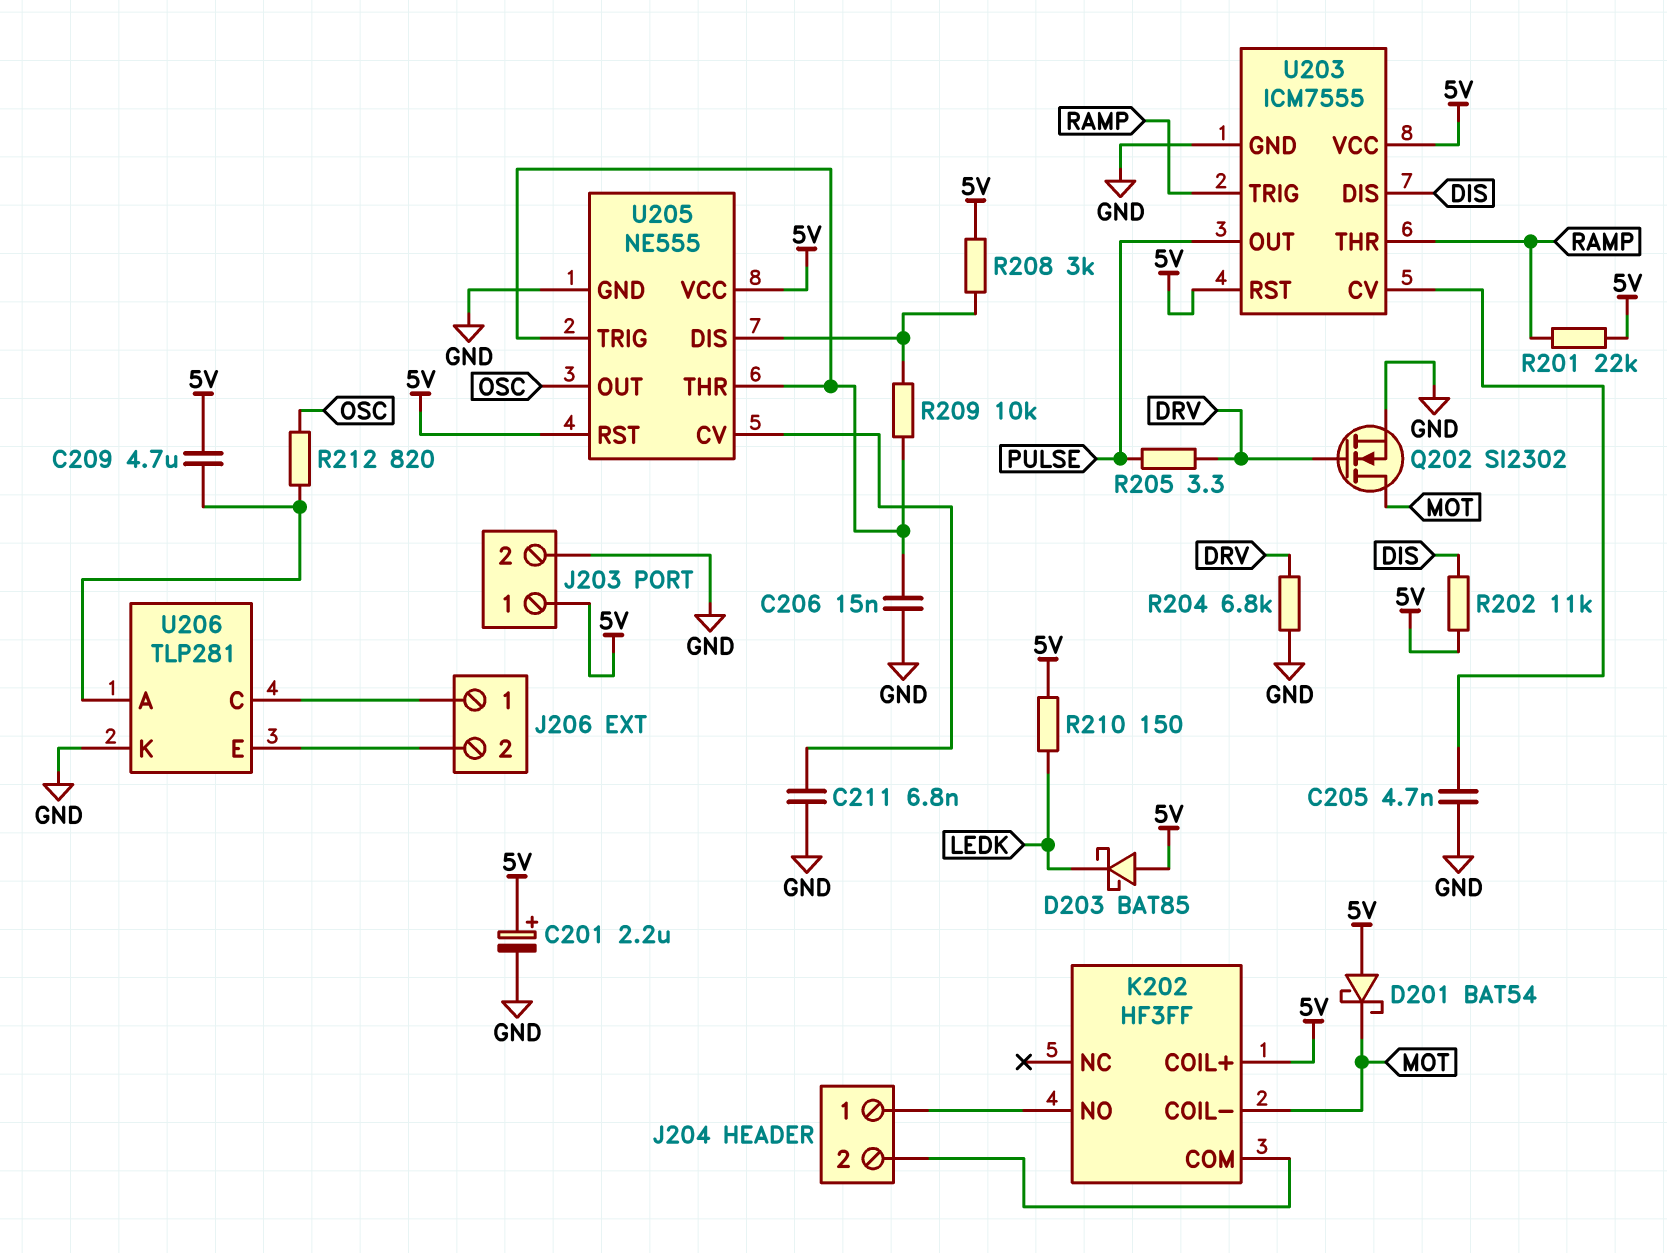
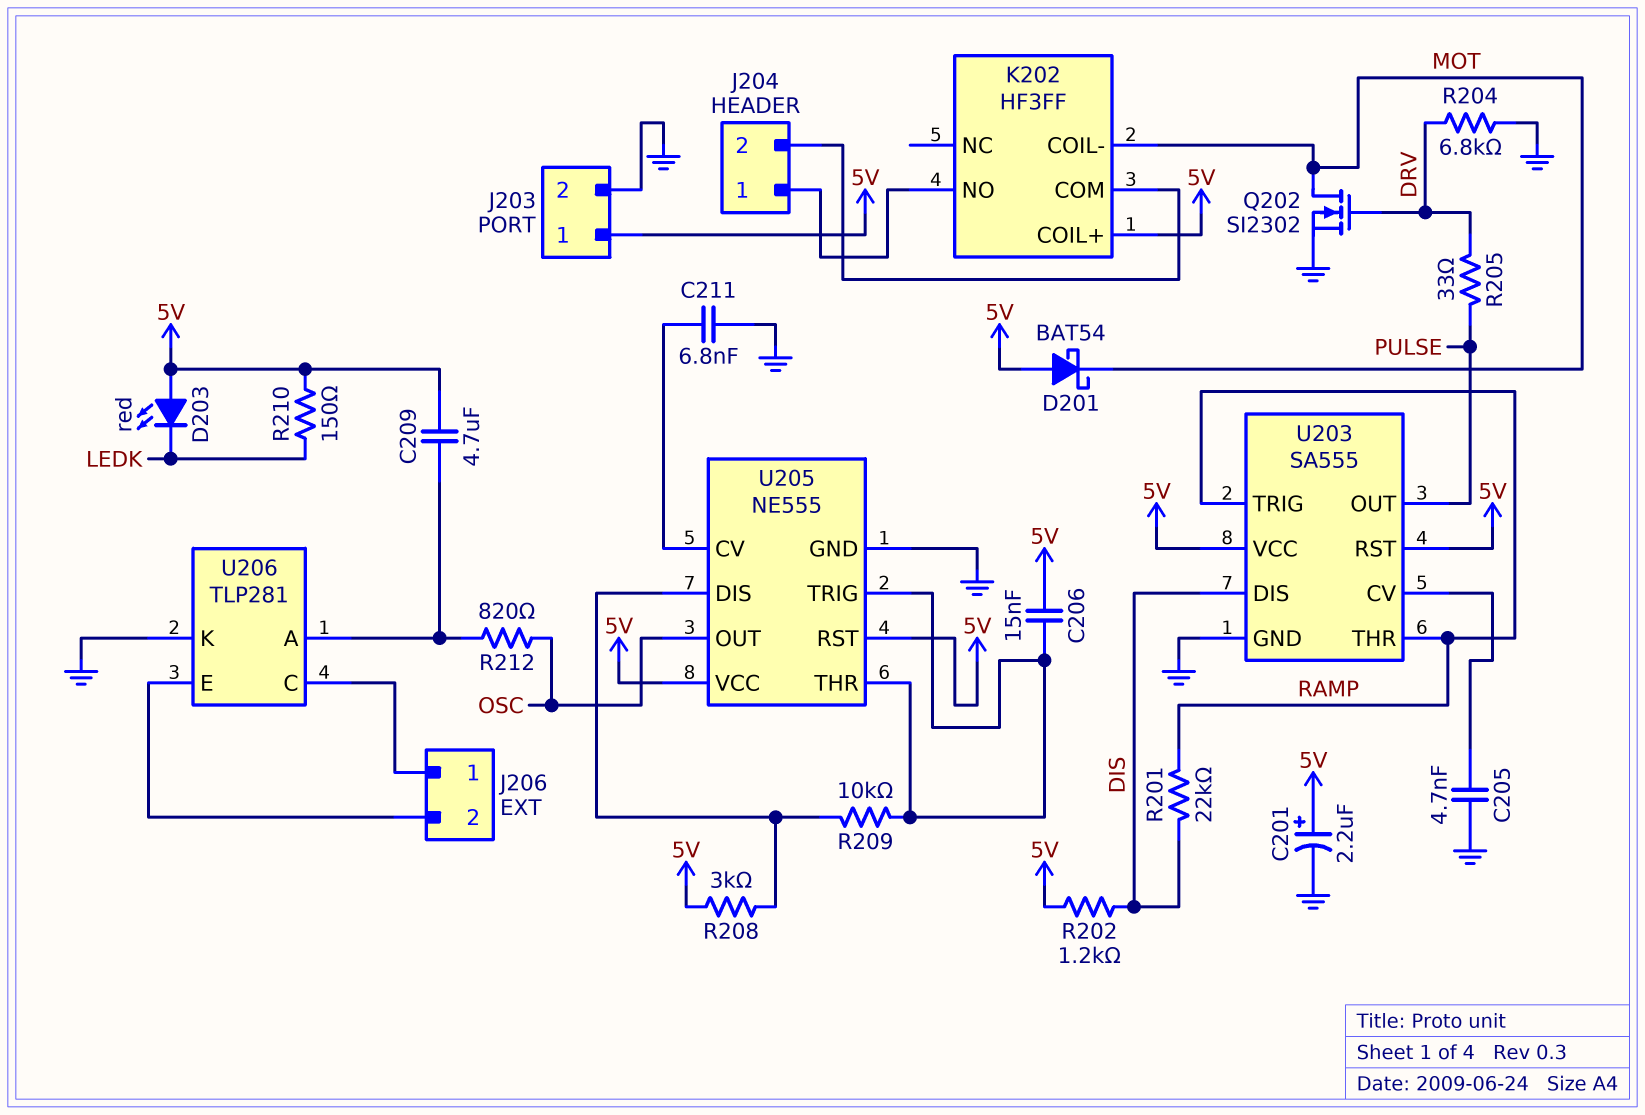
C206: 15nF (GND, U205/THR) -> 15nF (5V, U205/THR)
D203: schottky BAT85 (A 5V, K LEDK) -> LED red (A 5V, K LEDK)
R201: 22k (5V, RAMP) -> 22k (DIS, RAMP)
R202: 11k (5V, DIS) -> 1.2k (5V, DIS)
R205: 3.3 (DRV, PULSE) -> 33 (DRV, PULSE)
U203: ICM7555 -> SA555

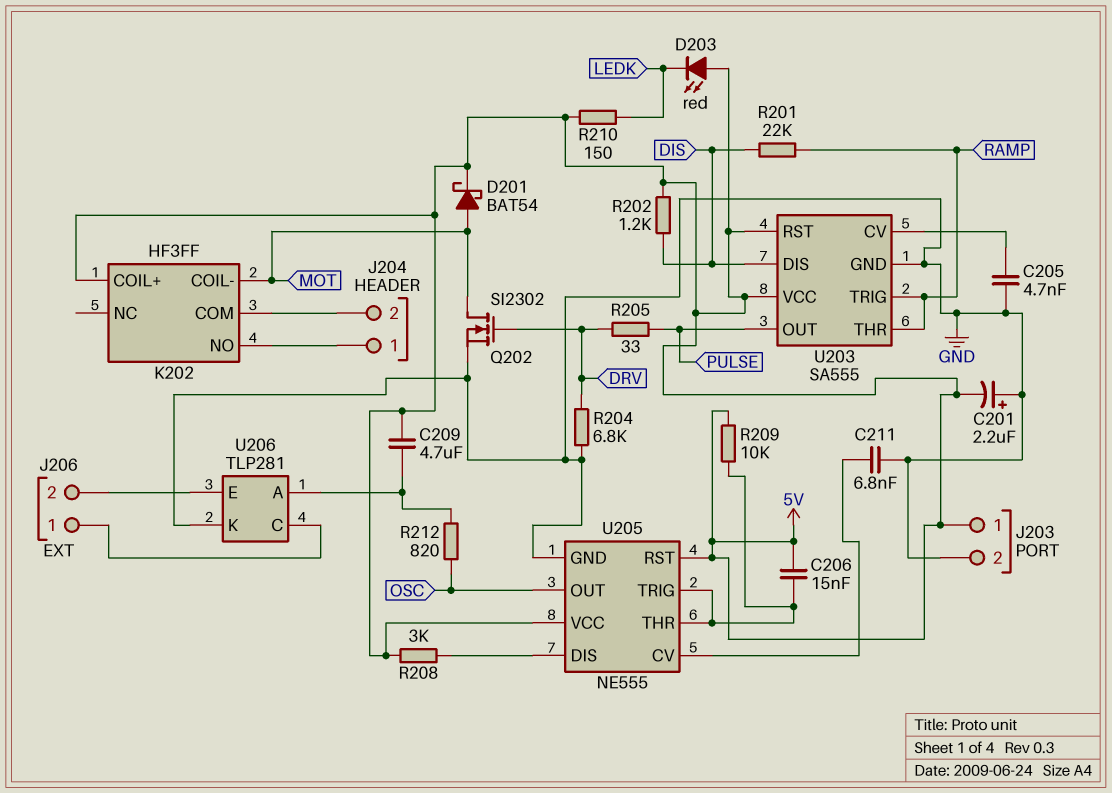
C201: 2.2uF (plus 5V, minus GND) -> 2.2uF (plus GND, minus 5V)
D201: schottky BAT54 (A 5V, K MOT) -> schottky BAT54 (A MOT, K 5V)
R209: 10k (U205/DIS, U205/THR) -> 10k (5V, U205/THR)

